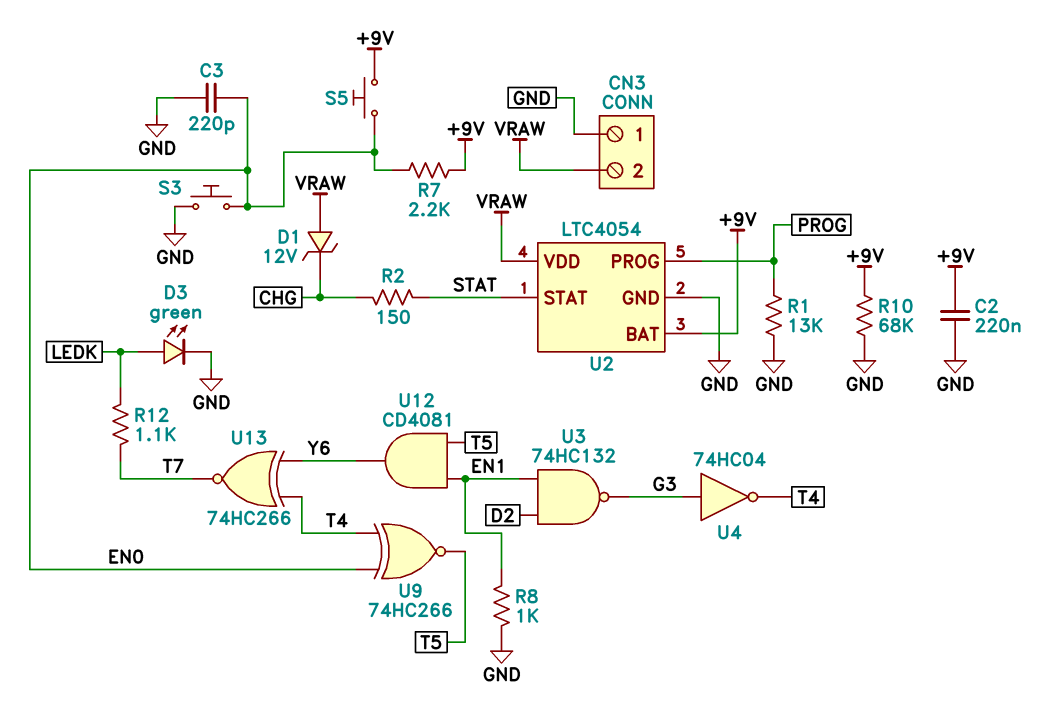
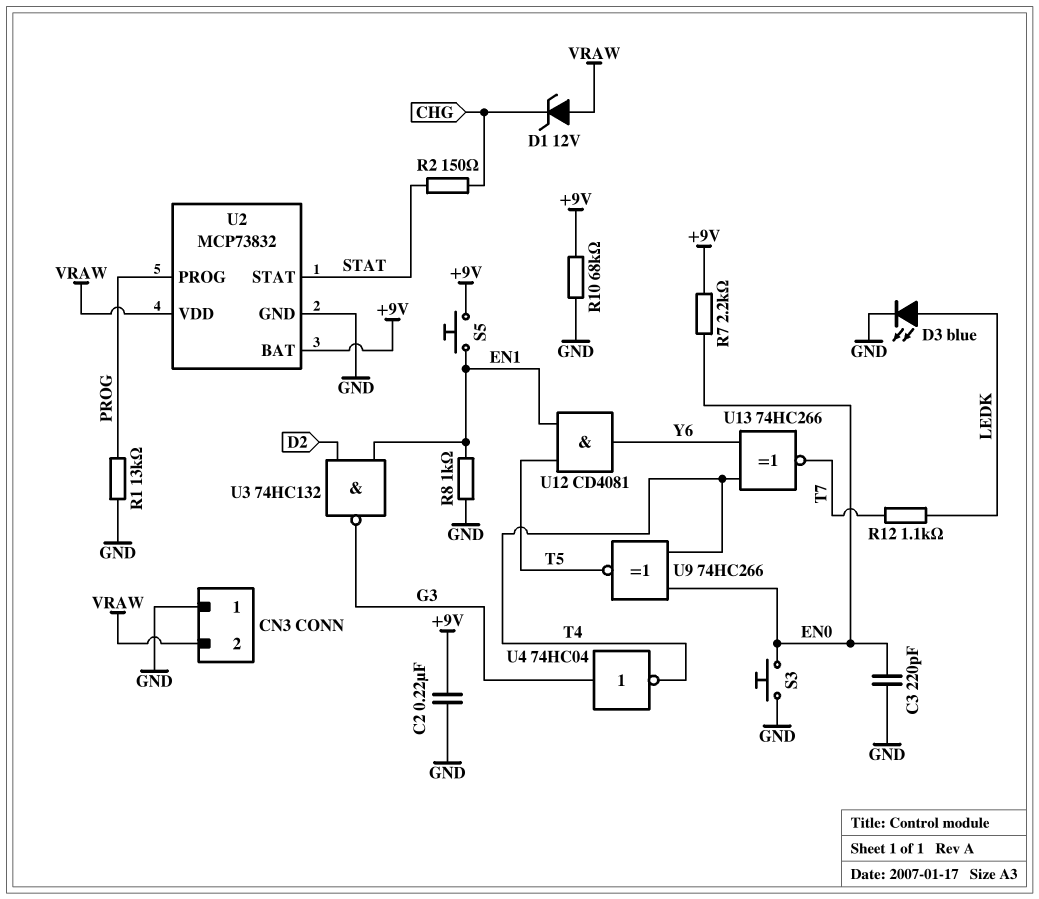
D3: LED green (A LEDK, K GND) -> LED blue (A LEDK, K GND)
S5: button (+9V, EN0) -> button (+9V, EN1)
U2: LTC4054 -> MCP73832

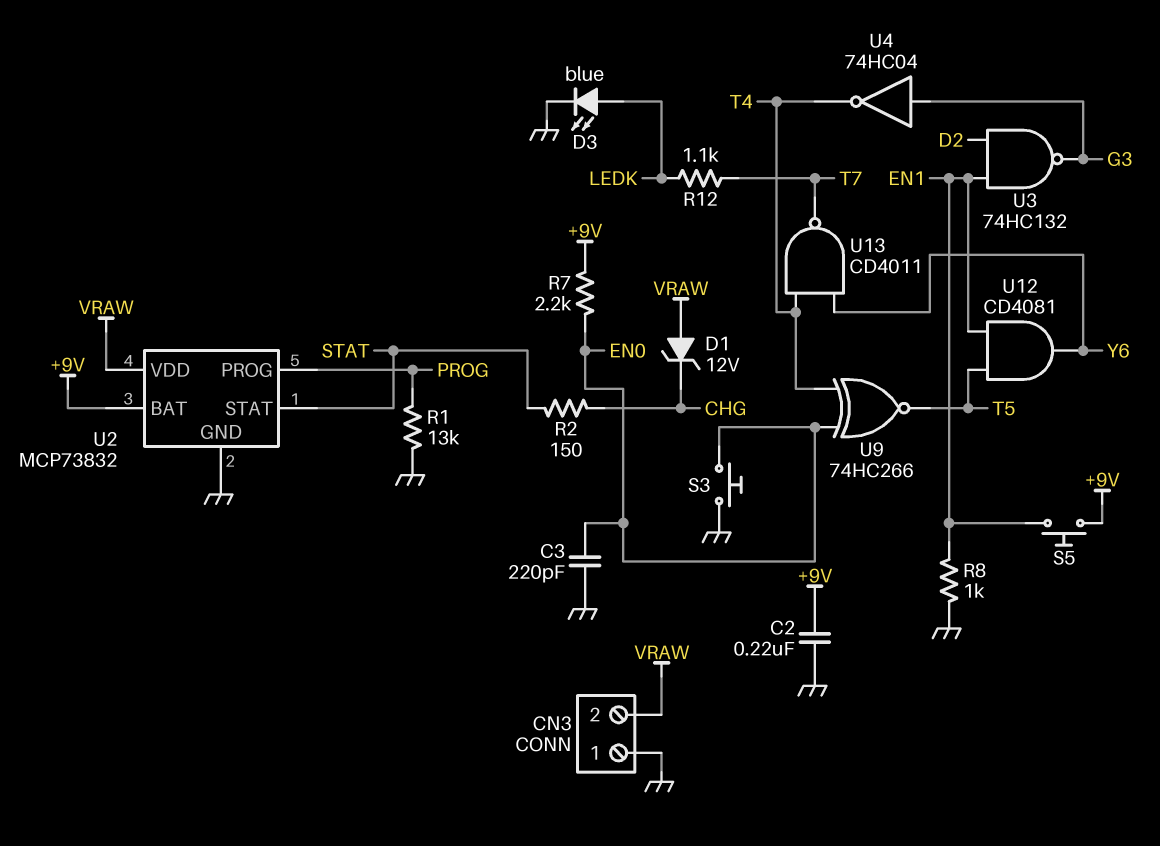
R10: 68k (+9V, GND) -> none
U13: XNOR 74HC266 (in T4, in Y6, out T7) -> NAND CD4011 (in T4, in Y6, out T7)

